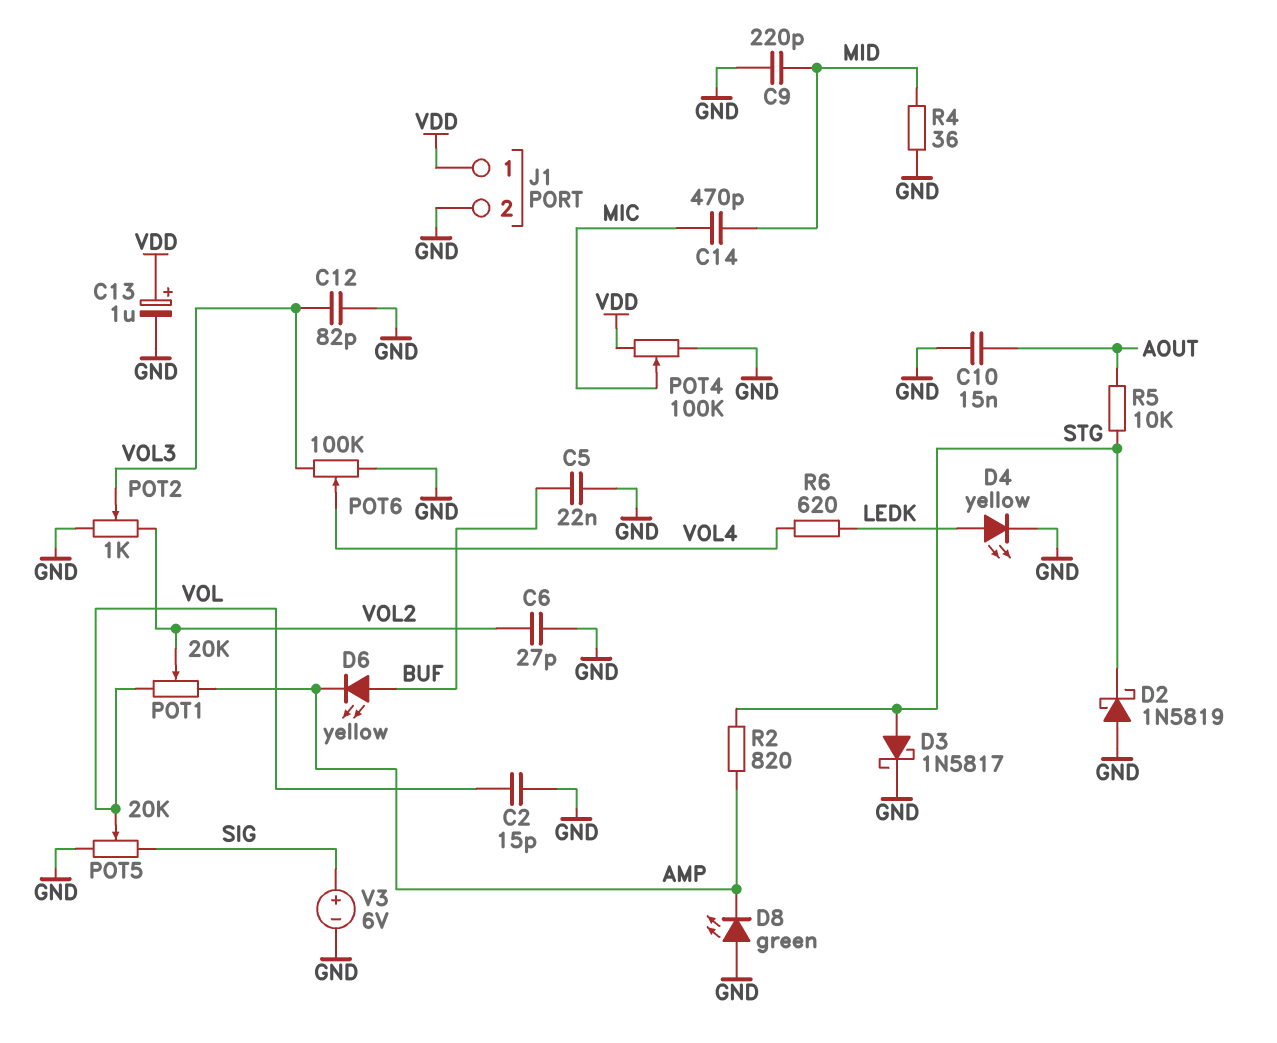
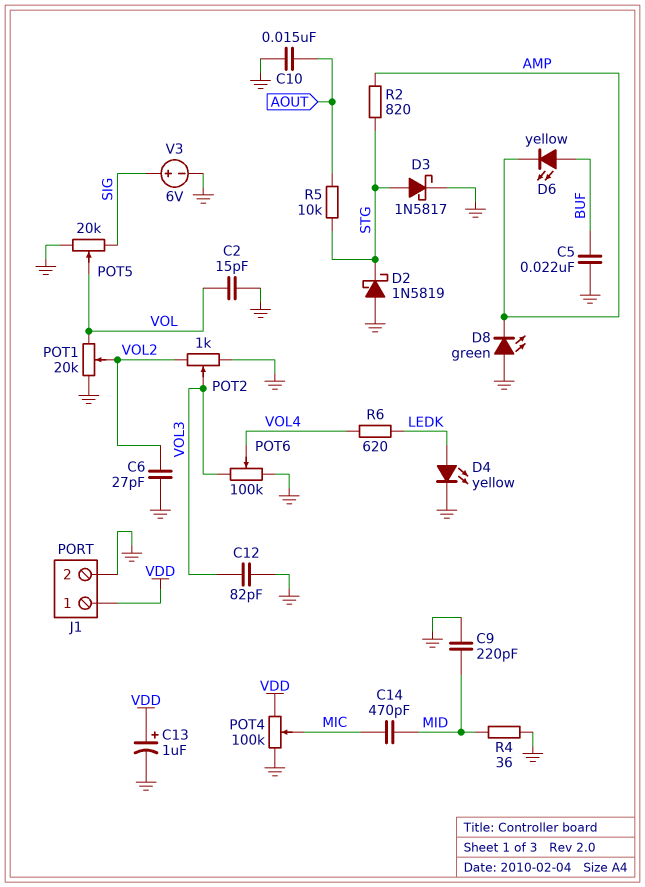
POT1: 20k (AMP, VOL, wiper VOL2) -> 20k (GND, VOL, wiper VOL2)

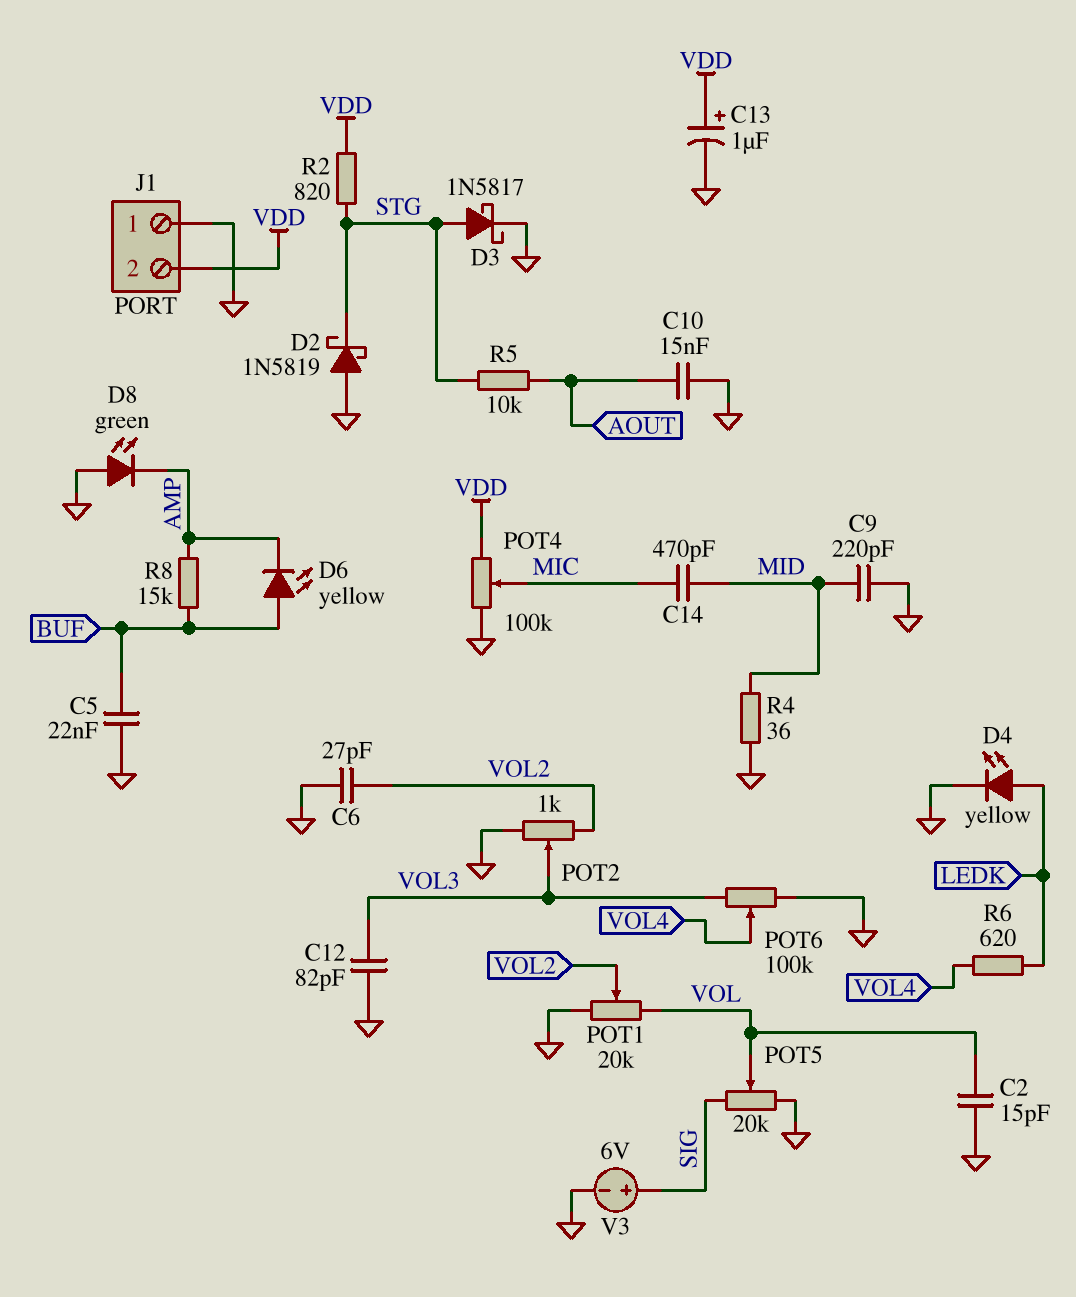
J1 pin 1: VDD -> GND
J1 pin 2: GND -> VDD
R2: 820 (AMP, STG) -> 820 (STG, VDD)
R8: none -> 15k (AMP, BUF)

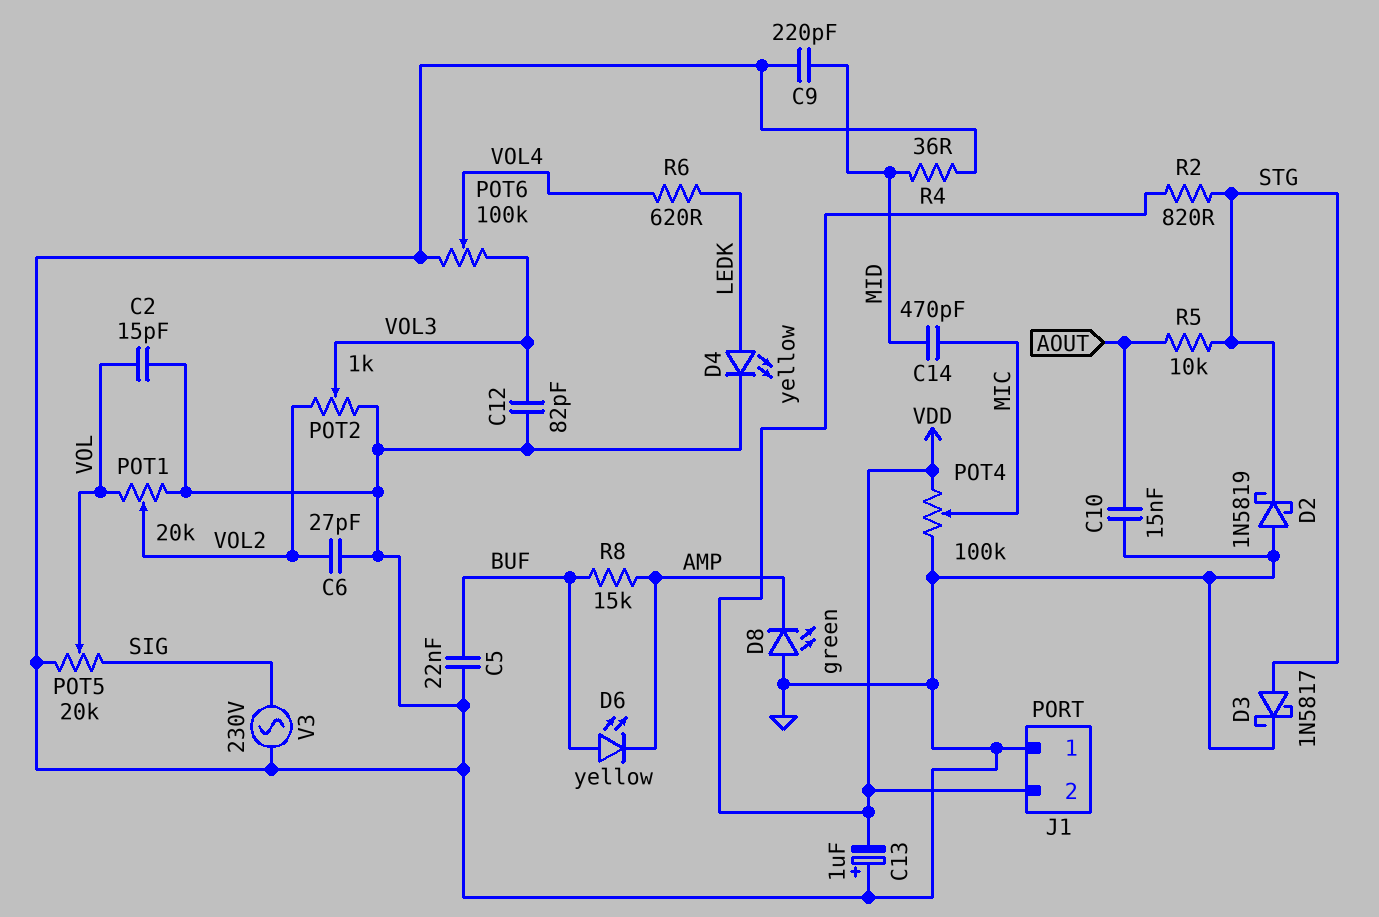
C13: 1uF (plus VDD, minus GND) -> 1uF (plus GND, minus VDD)
V3: 6V (plus SIG, minus GND) -> AC 230V (GND, SIG)

